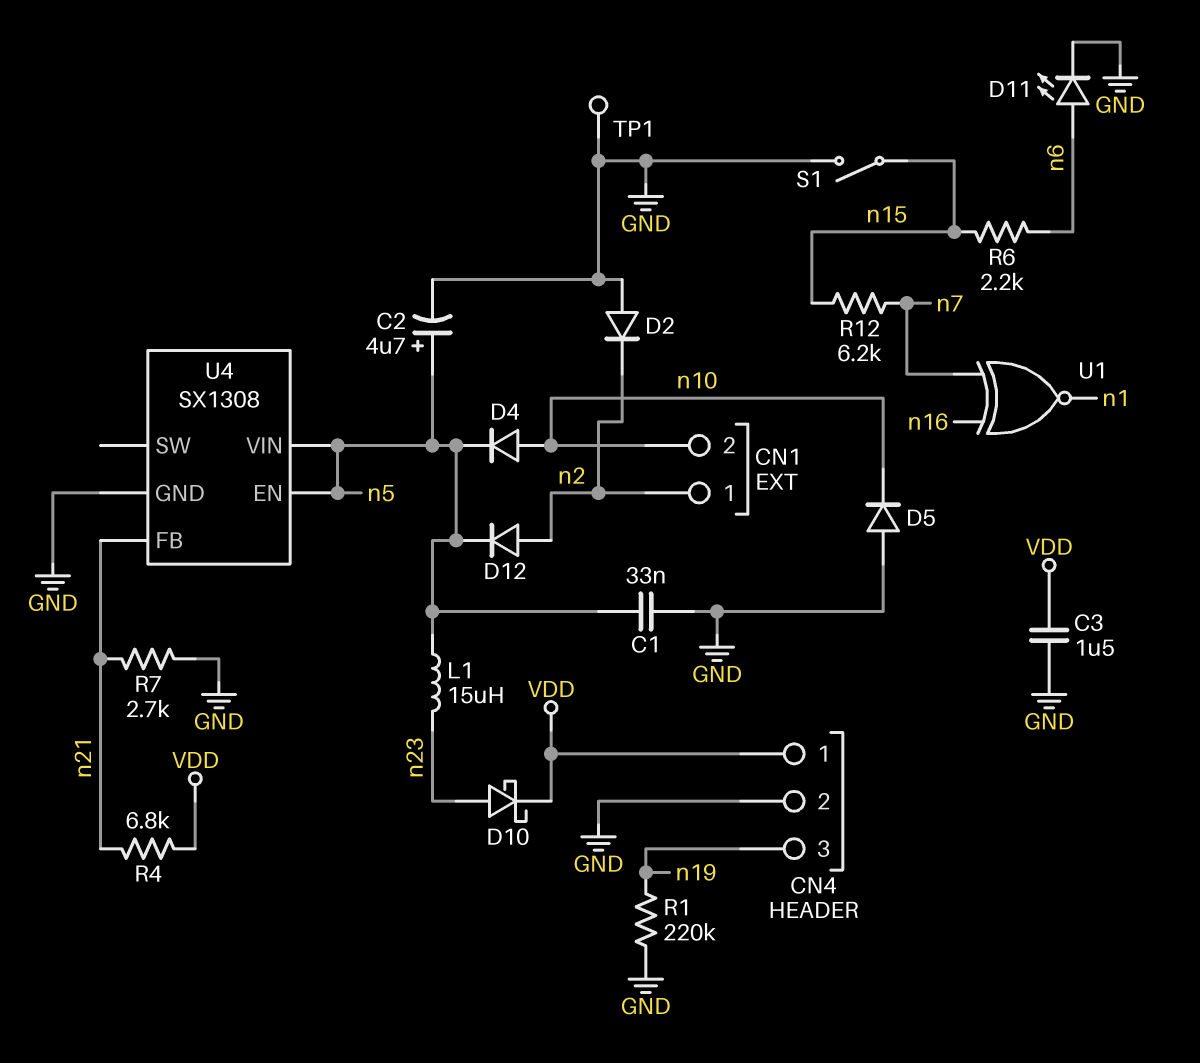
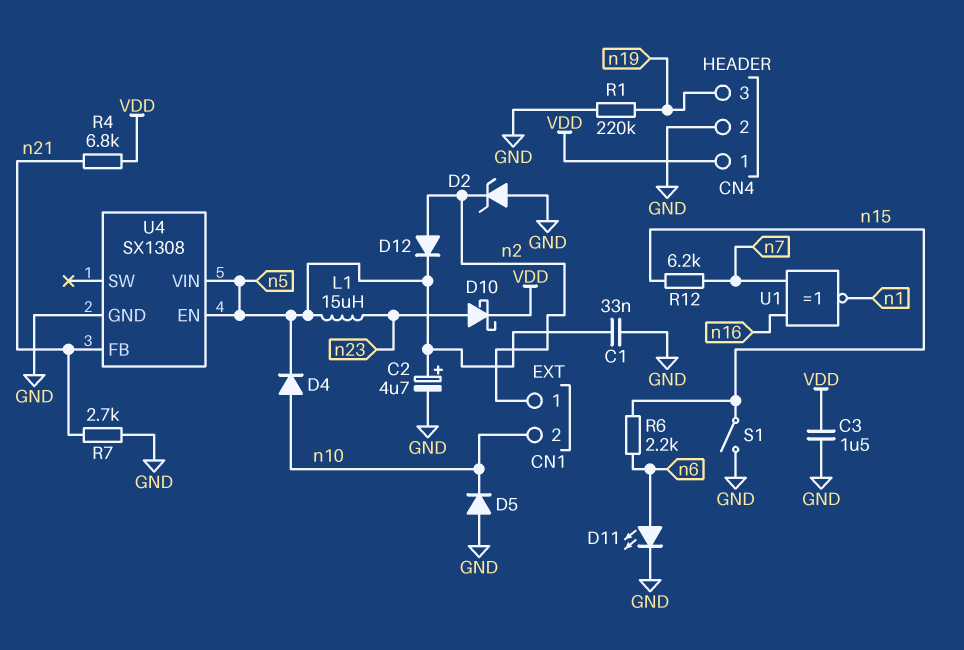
D2: diode (A GND, K n2) -> zener (A GND, K n2)
TP1: test point (GND) -> none

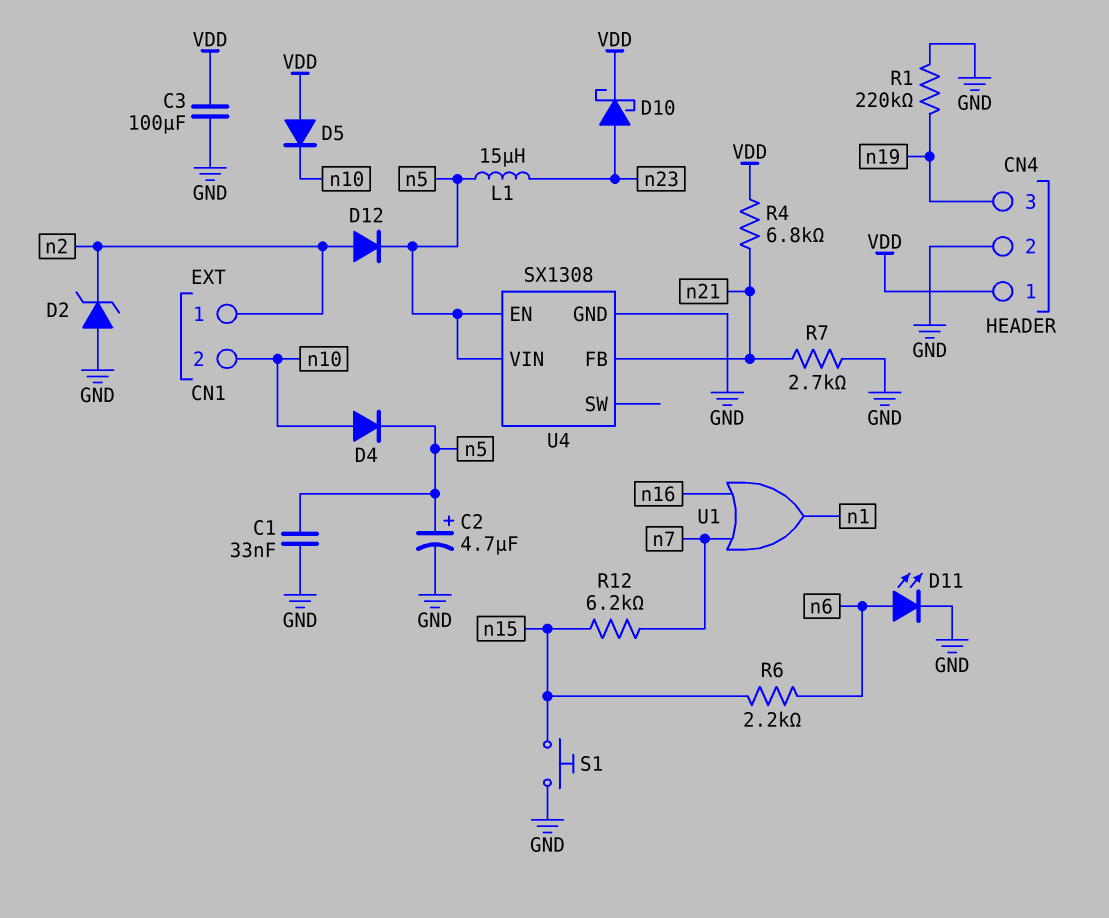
C3: 1.5uF (GND, VDD) -> 100uF (GND, VDD)
D5: diode (A GND, K n10) -> diode (A VDD, K n10)
S1: switch (GND, n15) -> button (GND, n15)
U1: XNOR (in n7, in n16, out n1) -> OR (in n7, in n16, out n1)

